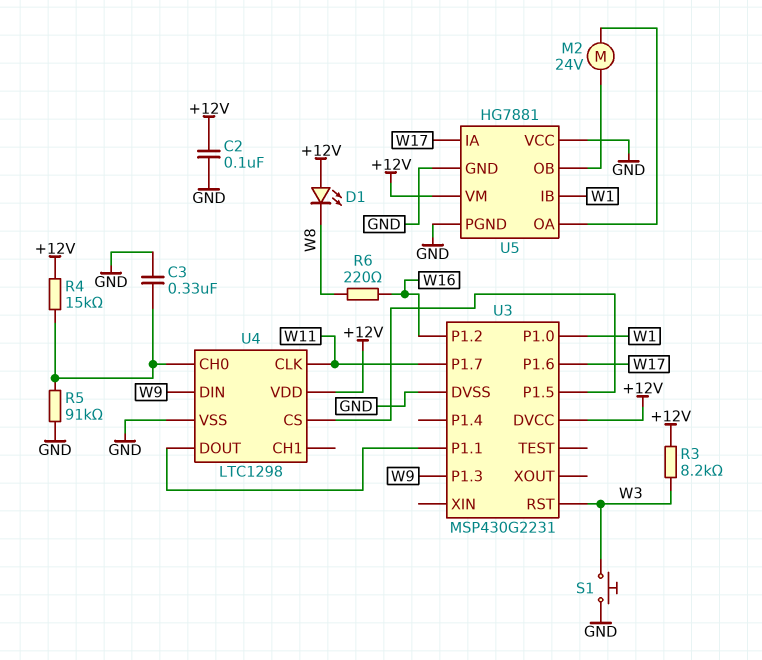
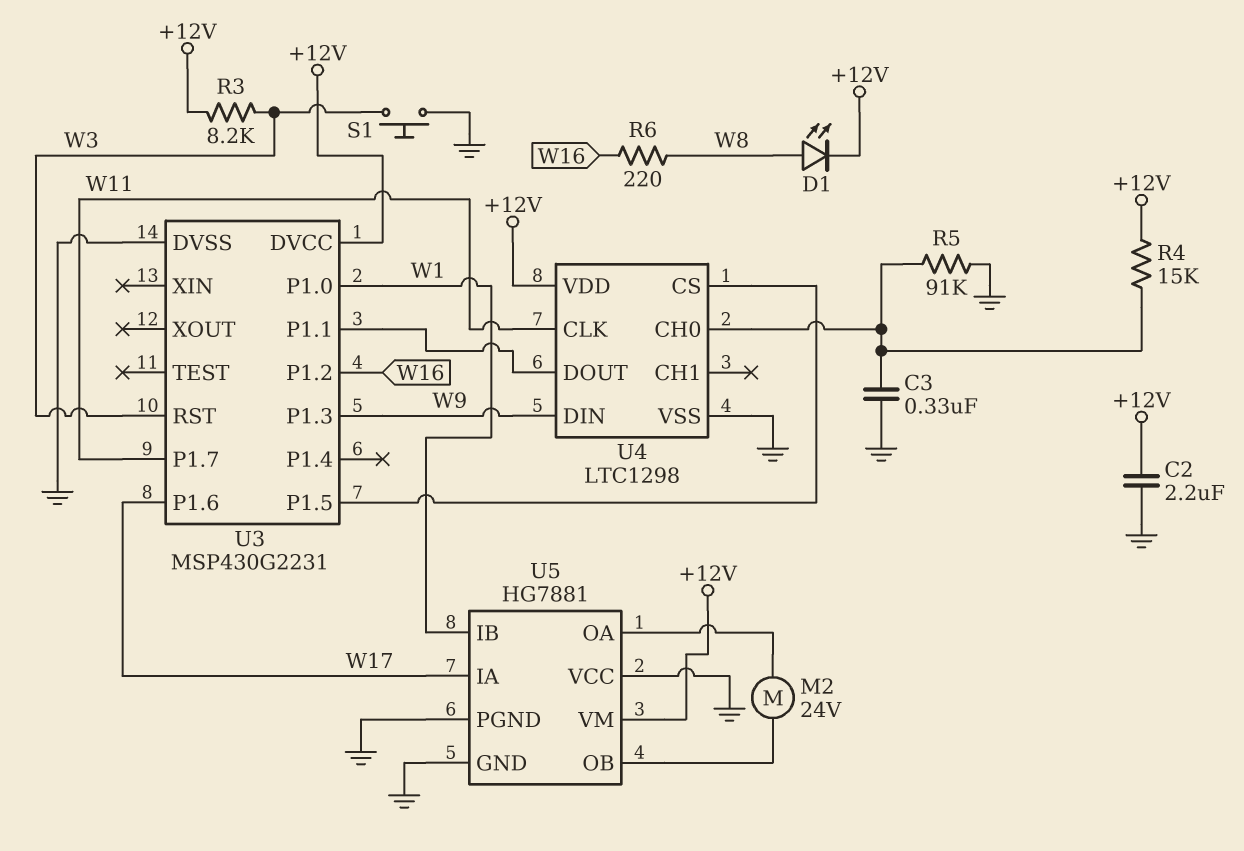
C2: 100nF (+12V, GND) -> 2.2uF (+12V, GND)
D1: LED (A +12V, K W8) -> LED (A W8, K +12V)

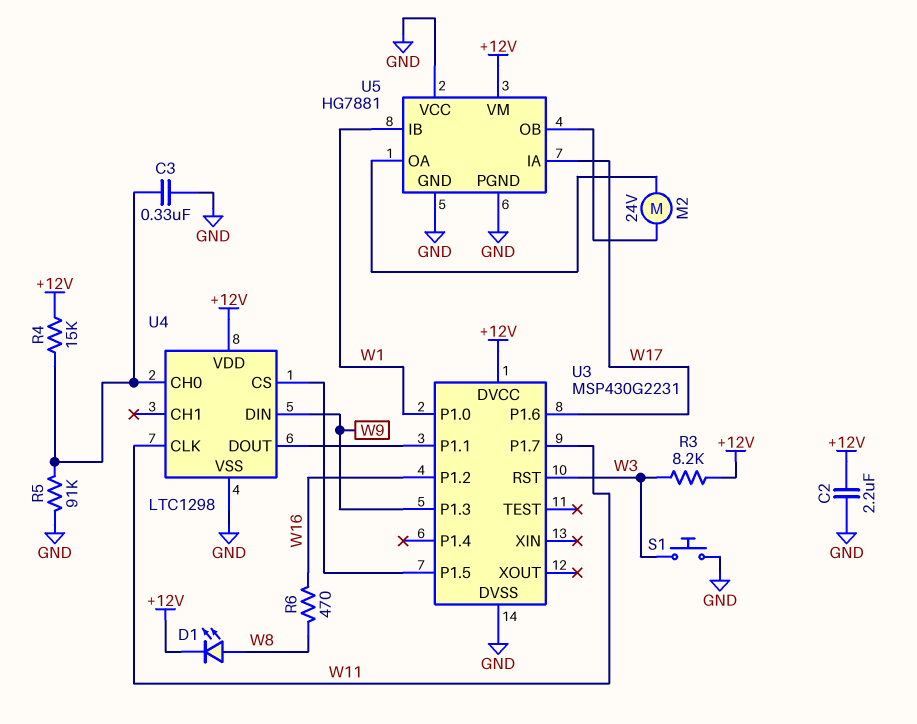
R6: 220 (W8, W16) -> 470 (W8, W16)

